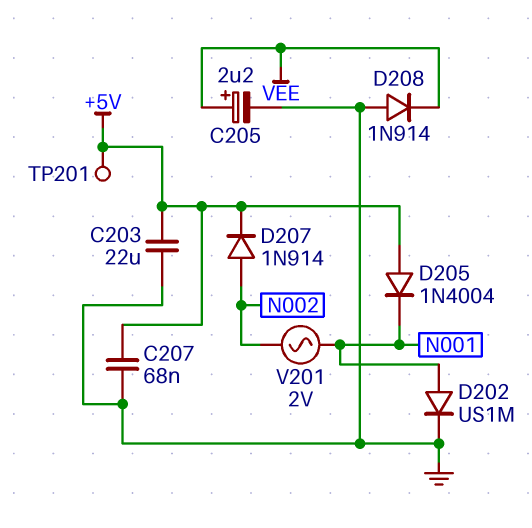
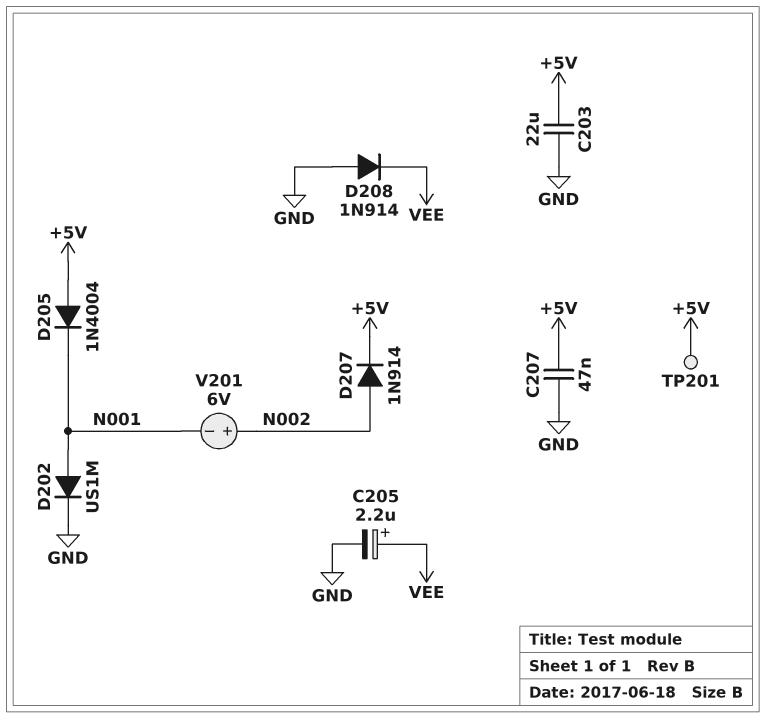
C207: 68nF (+5V, GND) -> 47nF (+5V, GND)
V201: AC 2V (N001, N002) -> 6V (plus N002, minus N001)

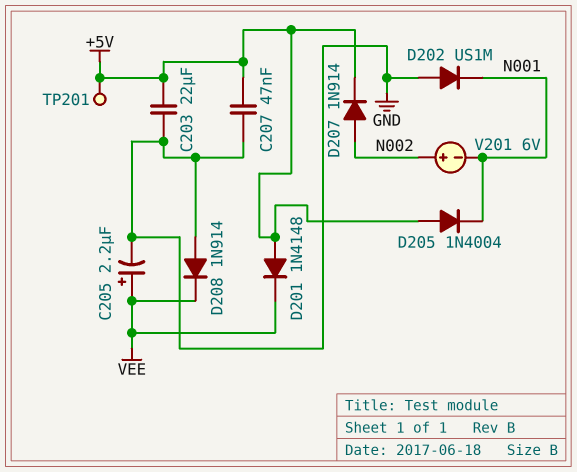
D201: none -> diode 1N4148 (A +5V, K VEE)
D202: diode US1M (A N001, K GND) -> diode US1M (A GND, K N001)

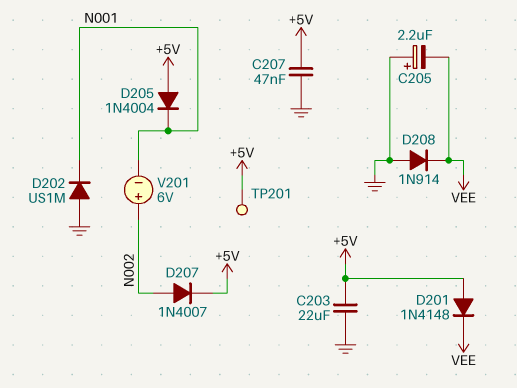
C205: 2.2uF (plus VEE, minus GND) -> 2.2uF (plus GND, minus VEE)
D207: diode 1N914 (A N002, K +5V) -> diode 1N4007 (A N002, K +5V)

